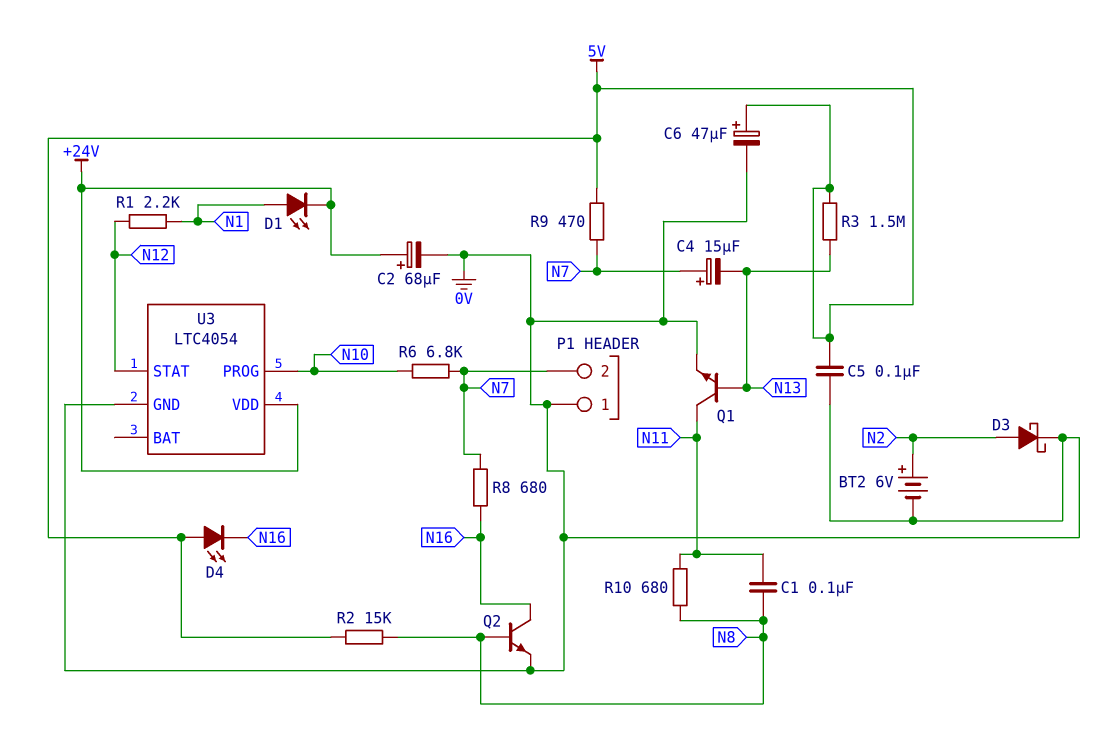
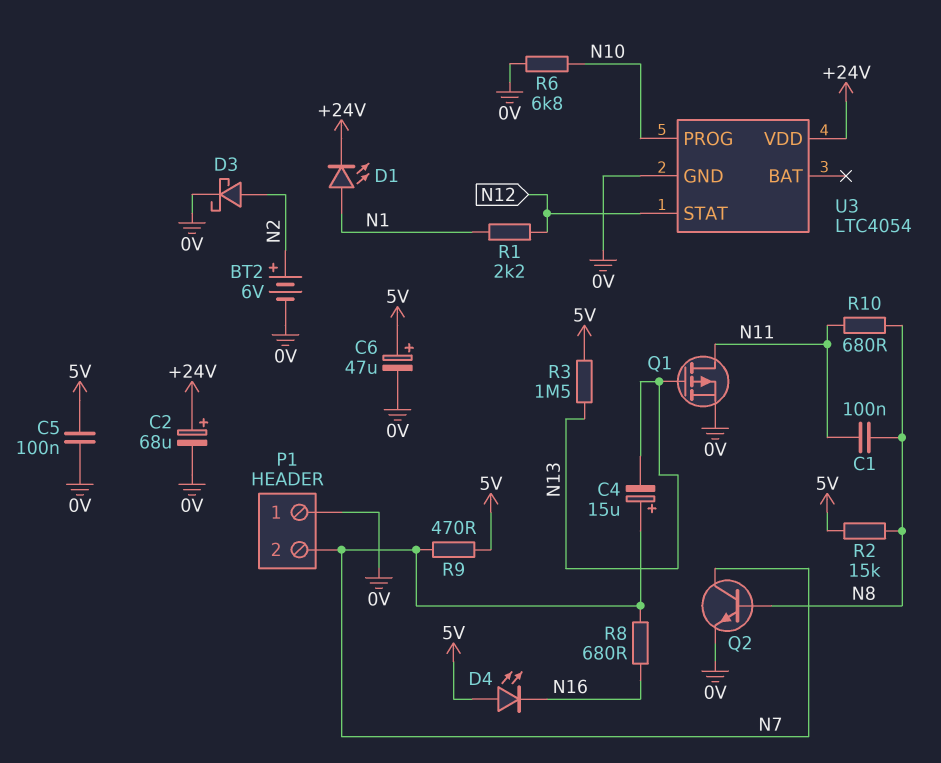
Q1: NPN (B N13, C N11, E 0V) -> PMOS (G N13, D N11, S 0V)
Q2: NPN (B N8, C N16, E 0V) -> NPN (B N8, C N7, E 0V)
R6: 6.8k (N7, N10) -> 6.8k (0V, N10)

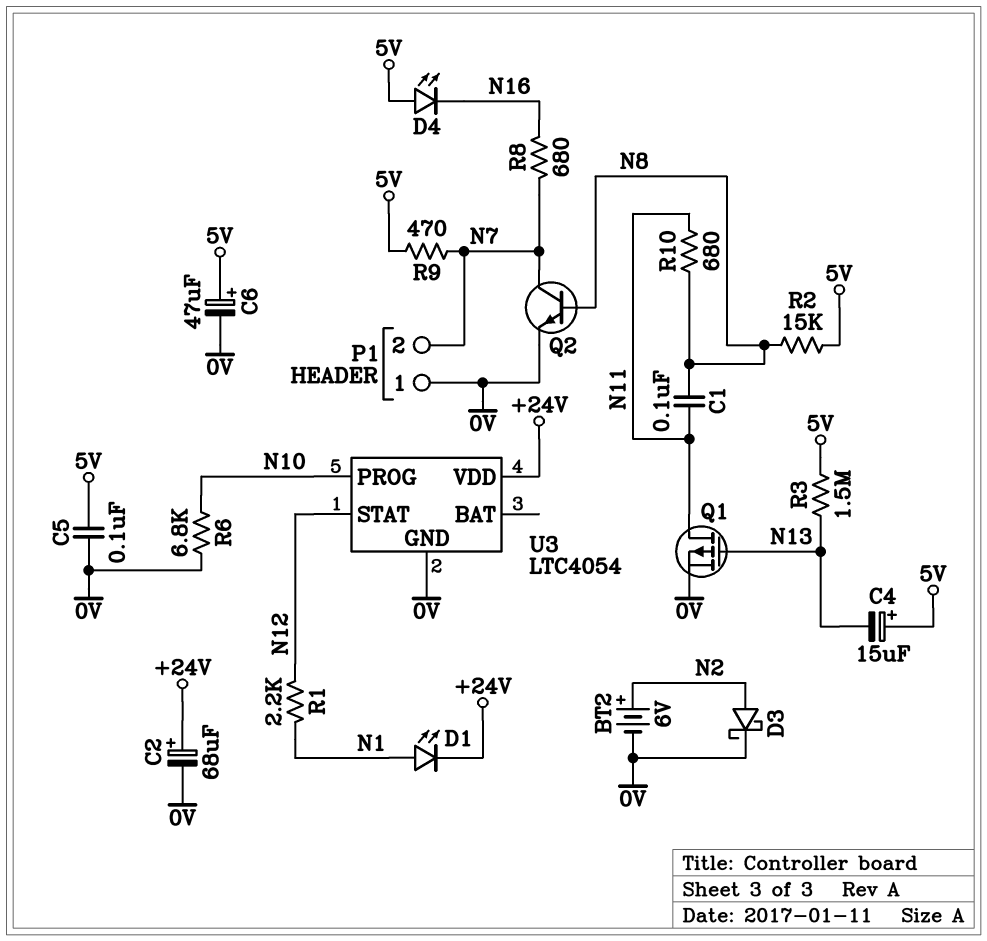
C4: 15uF (plus N7, minus N13) -> 15uF (plus 5V, minus N13)

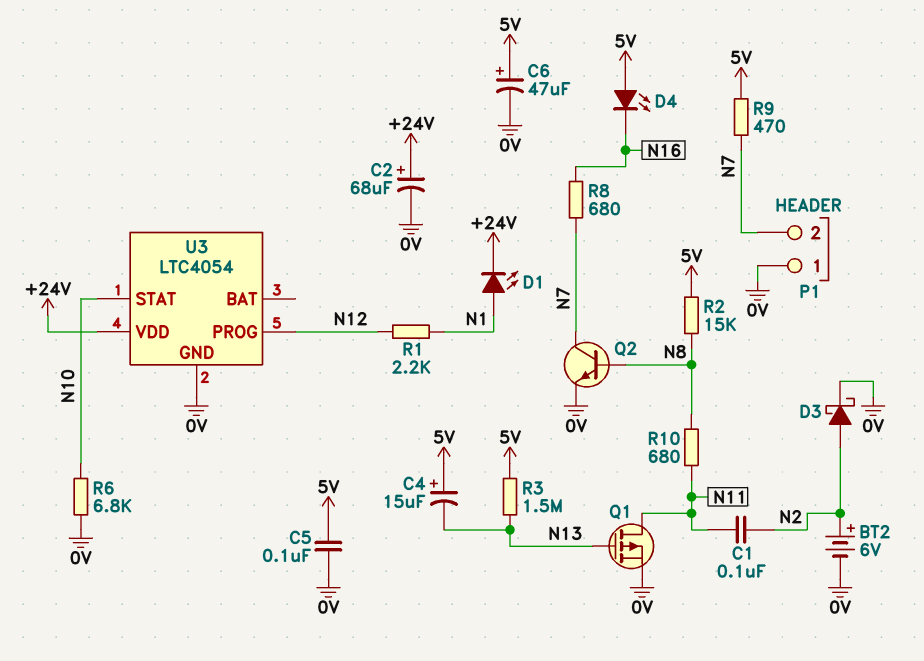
C1: 100nF (N8, N11) -> 100nF (N2, N11)
U3 pin PROG: N10 -> N12
U3 pin STAT: N12 -> N10

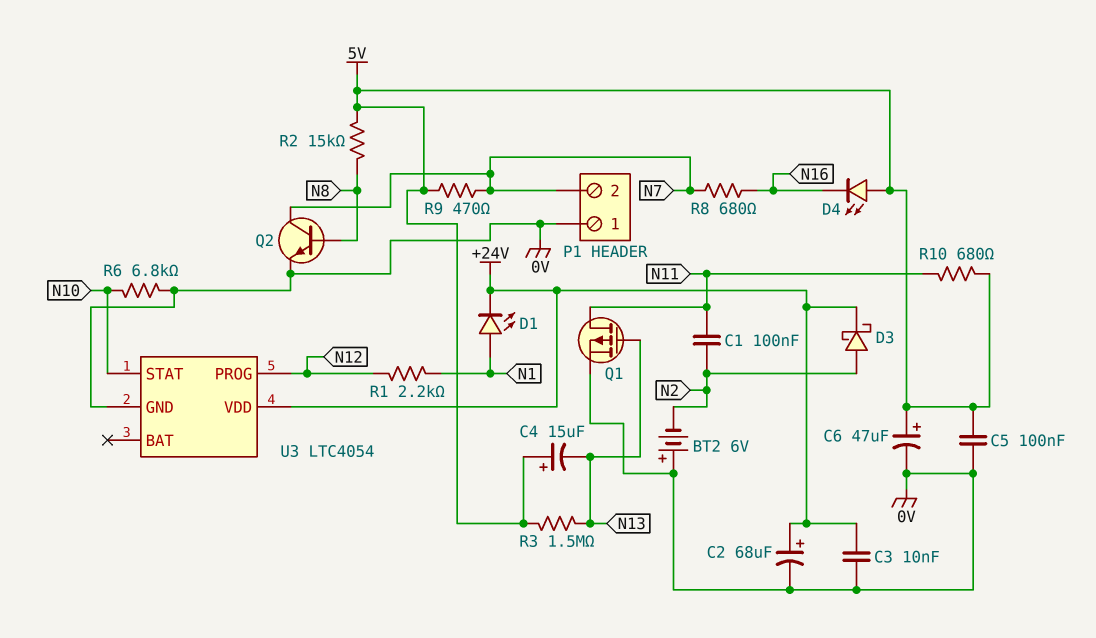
BT2: 6V (plus N2, minus 0V) -> 6V (plus 0V, minus N2)
C3: none -> 10nF (+24V, 0V)
D3: schottky (A N2, K 0V) -> schottky (A N2, K +24V)
R10: 680 (N8, N11) -> 680 (5V, N11)

